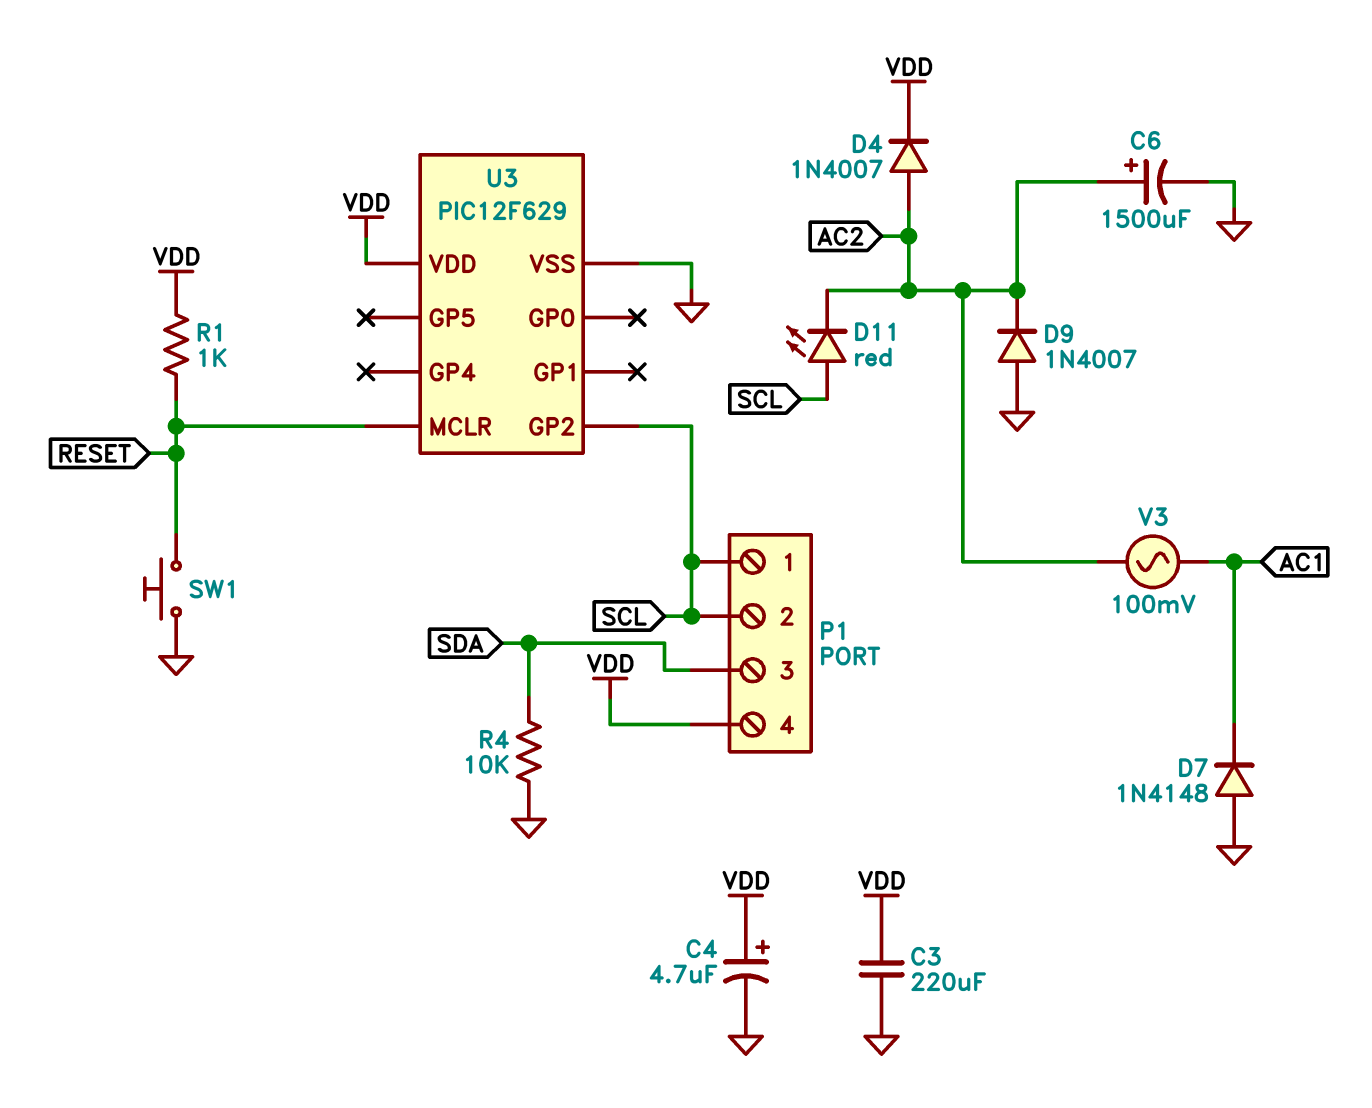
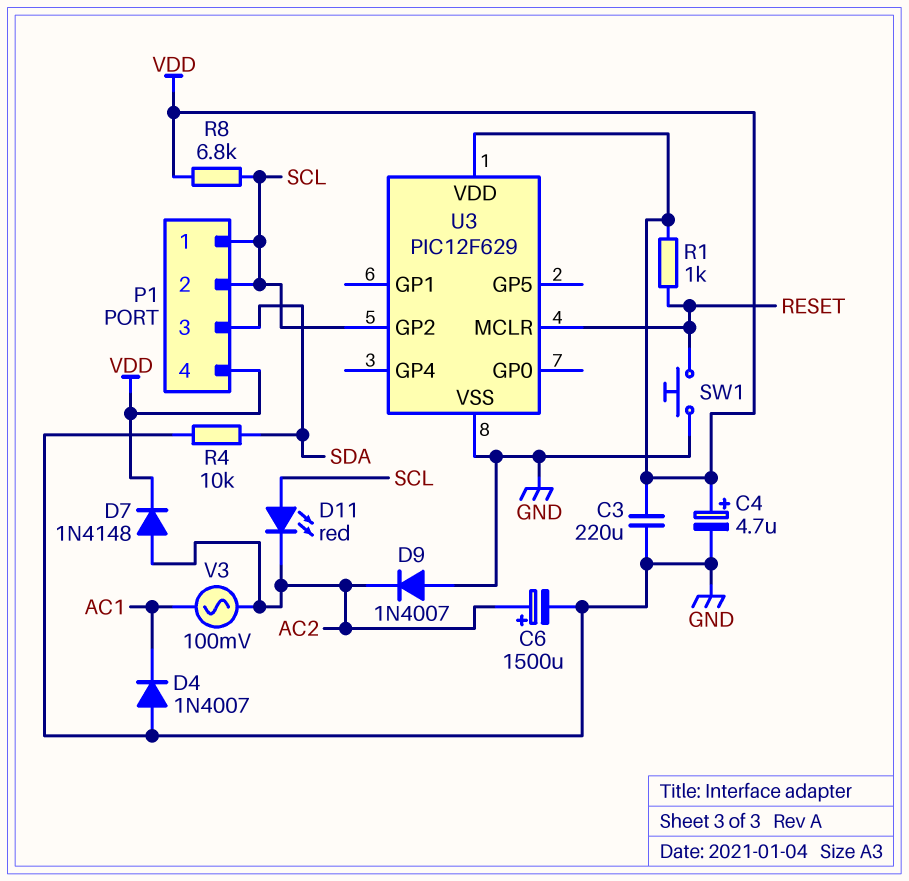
D4: diode 1N4007 (A AC2, K VDD) -> diode 1N4007 (A GND, K AC1)
D7: diode 1N4148 (A GND, K AC1) -> diode 1N4148 (A AC2, K VDD)
R8: none -> 6.8k (SCL, VDD)

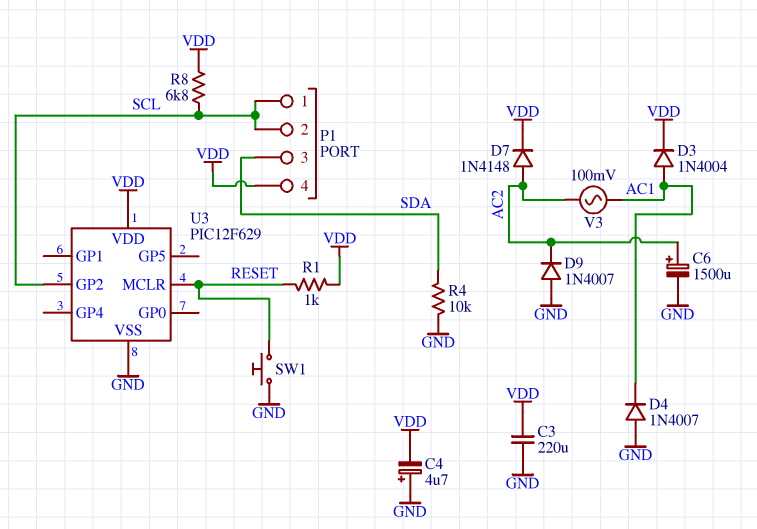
C4: 4.7uF (plus VDD, minus GND) -> 4.7uF (plus GND, minus VDD)
D3: none -> diode 1N4004 (A AC1, K VDD)
D11: LED red (A SCL, K AC2) -> none

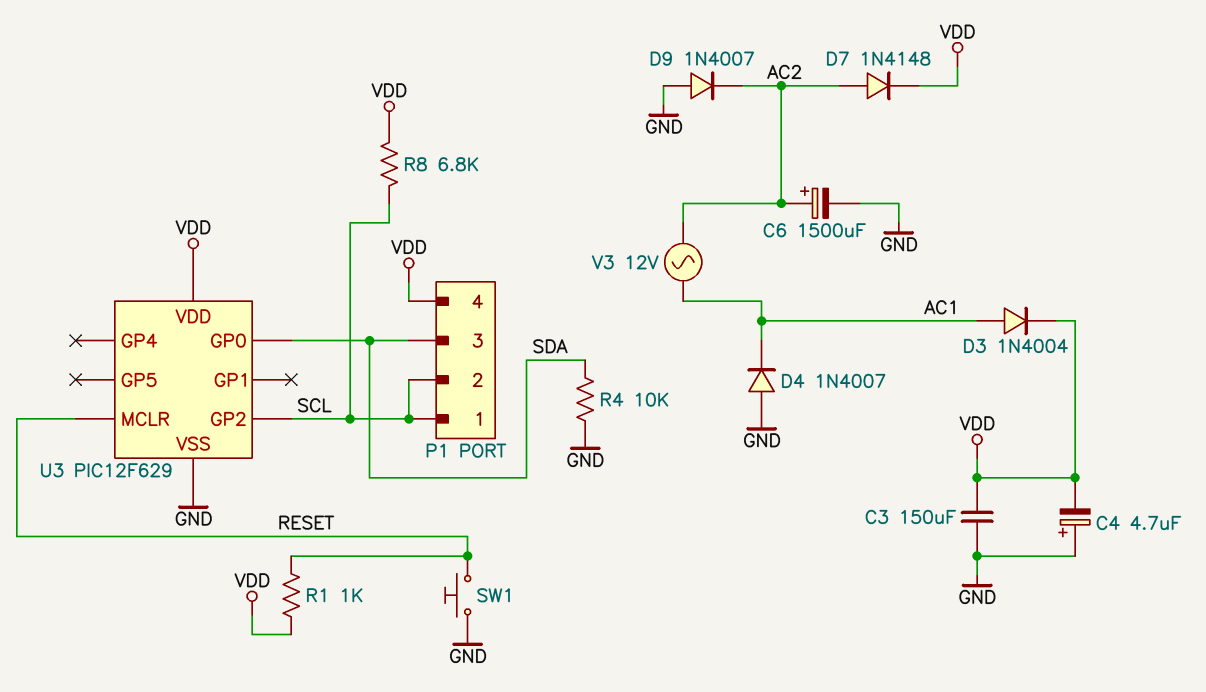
C3: 220uF (GND, VDD) -> 150uF (GND, VDD)
U3 pin GP0: none -> SDA
V3: AC 100mV (AC1, AC2) -> AC 12V (AC1, AC2)

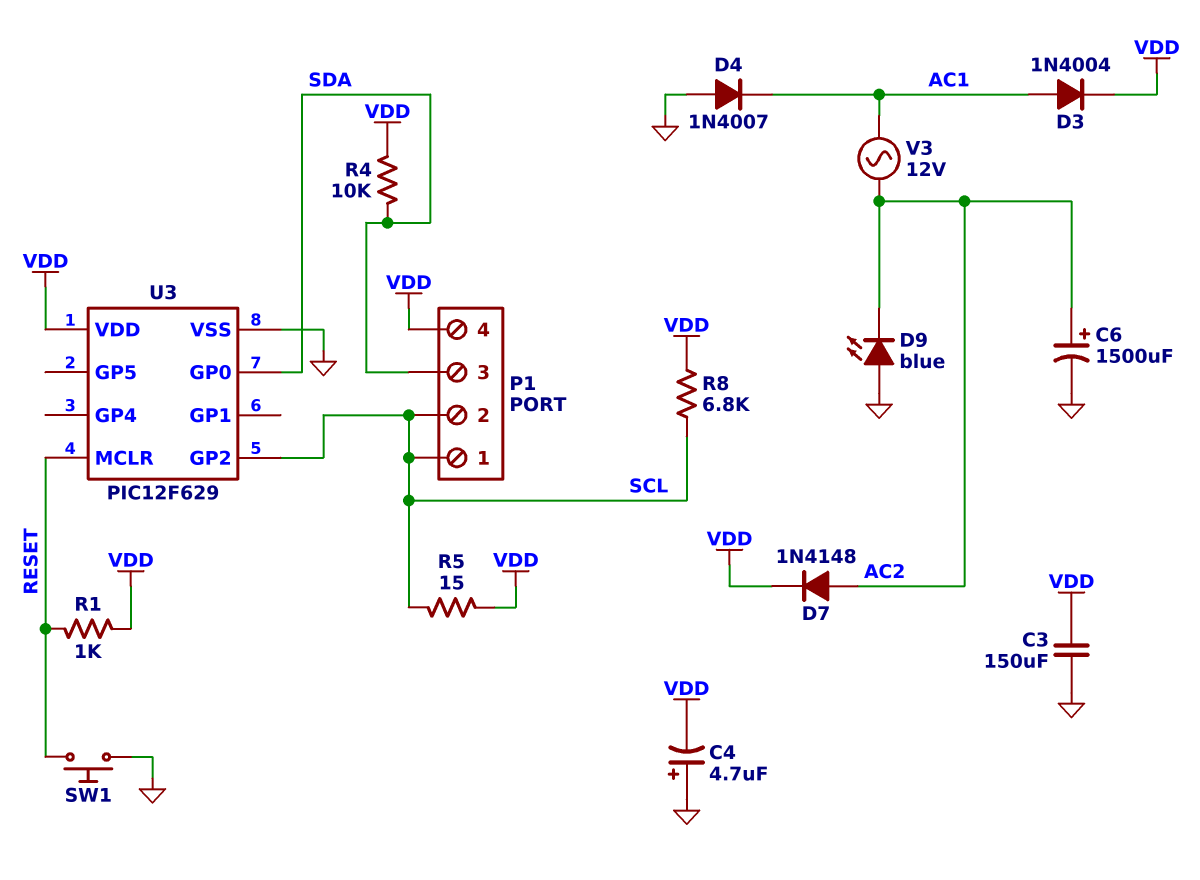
D9: diode 1N4007 (A GND, K AC2) -> LED blue (A GND, K AC2)
R4: 10k (GND, SDA) -> 10k (SDA, VDD)
R5: none -> 15 (SCL, VDD)

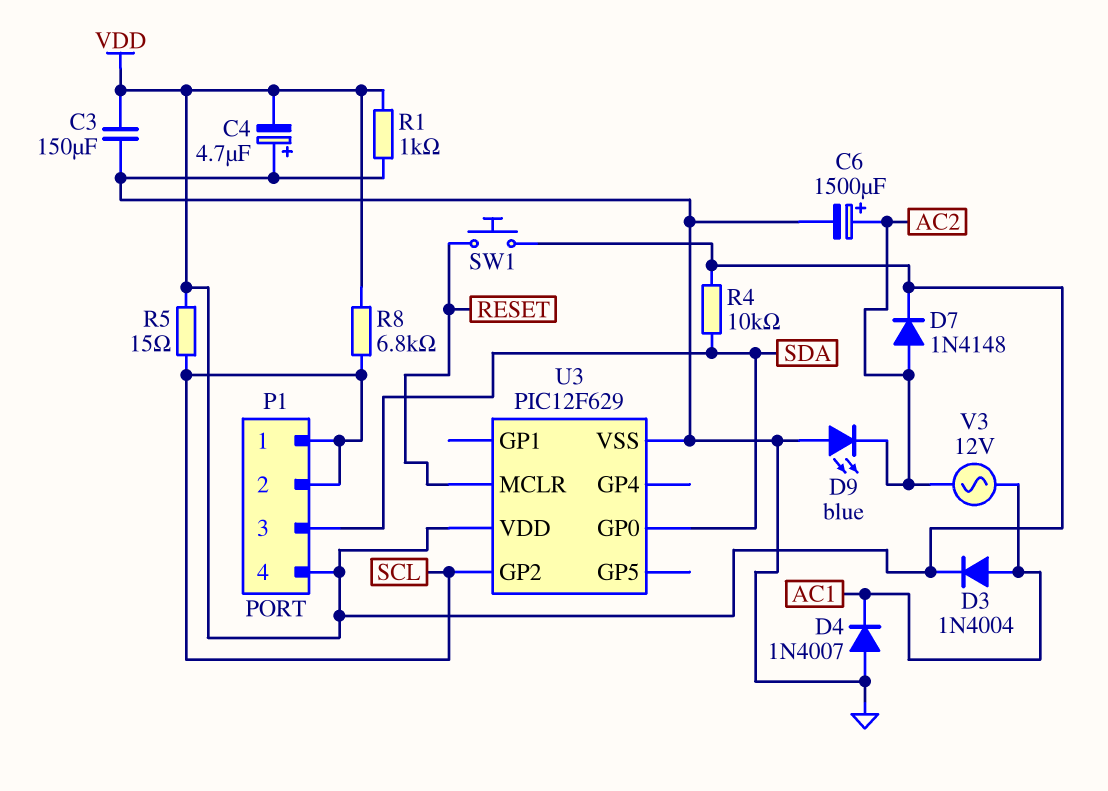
R1: 1k (RESET, VDD) -> 1k (GND, VDD)
SW1: button (GND, RESET) -> button (RESET, VDD)

